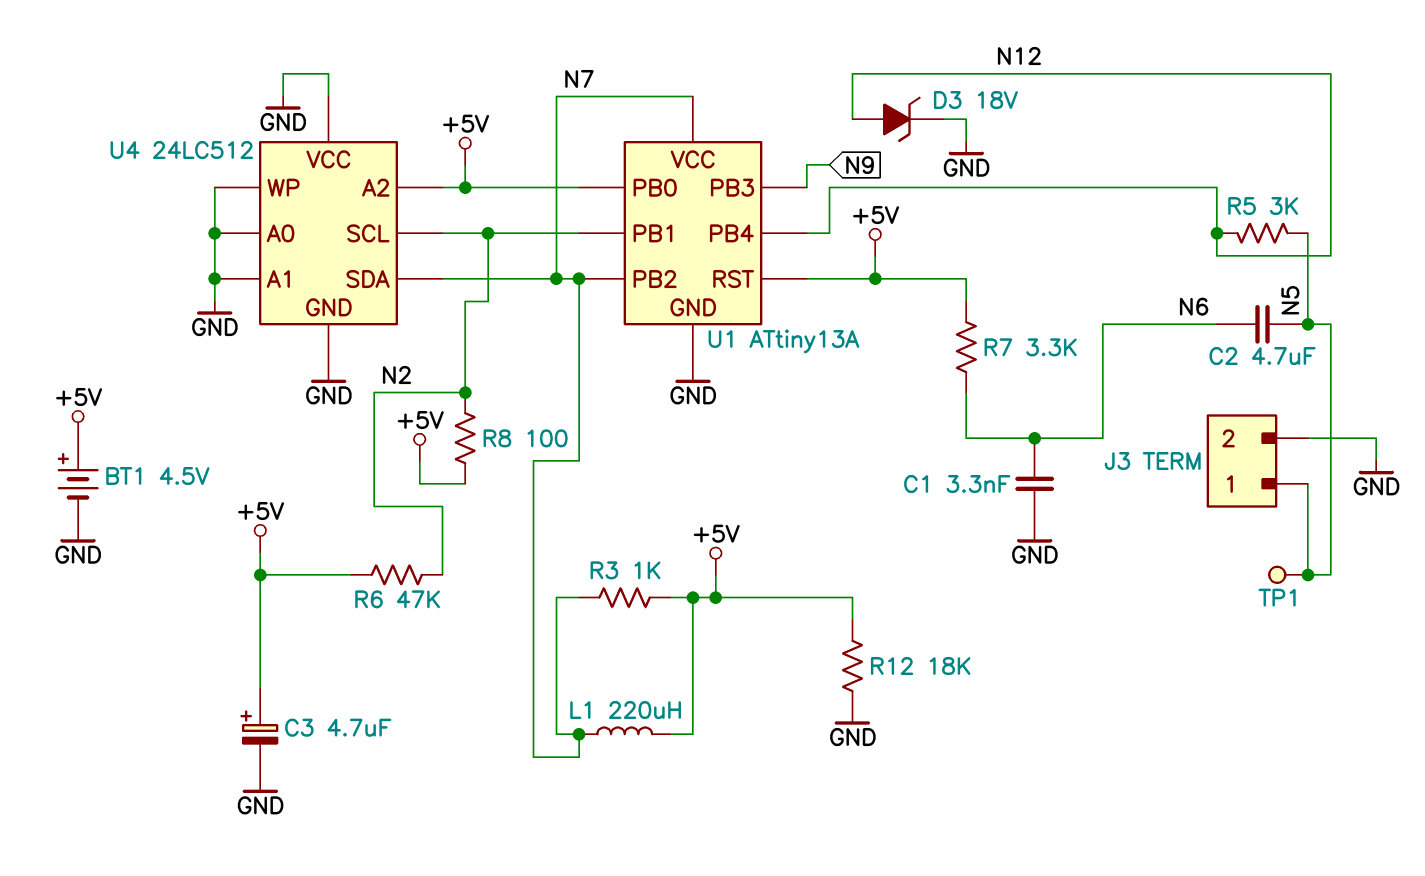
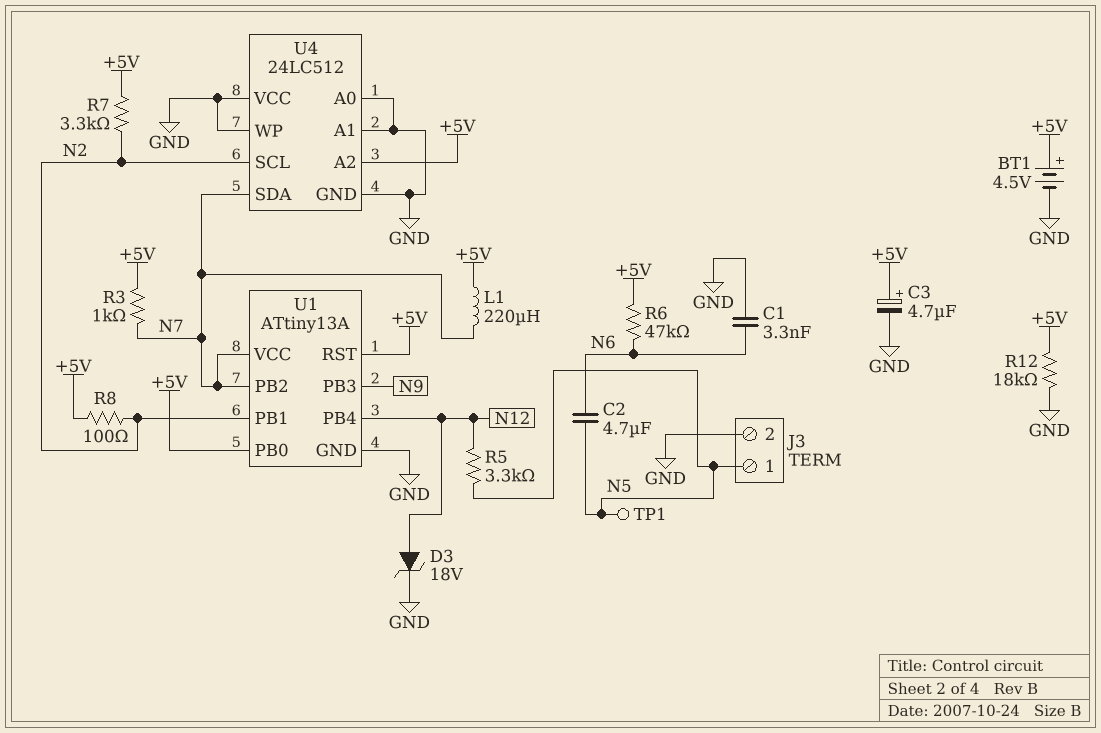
R5: 3k (N5, N12) -> 3.3k (N5, N12)
R6: 47k (+5V, N2) -> 47k (+5V, N6)
R7: 3.3k (+5V, N6) -> 3.3k (+5V, N2)

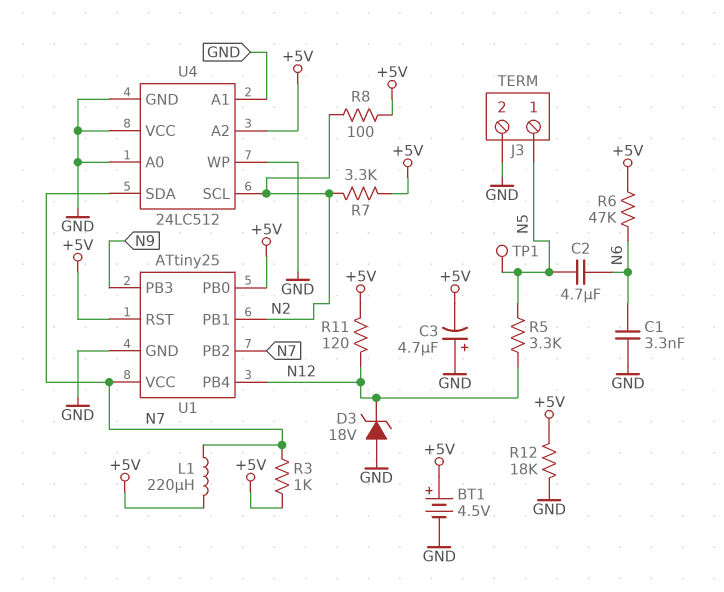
C3: 4.7uF (plus +5V, minus GND) -> 4.7uF (plus GND, minus +5V)
D3: zener 18V (A N12, K GND) -> zener 18V (A GND, K N12)
R11: none -> 120 (+5V, N12)
U1: ATtiny13A -> ATtiny25

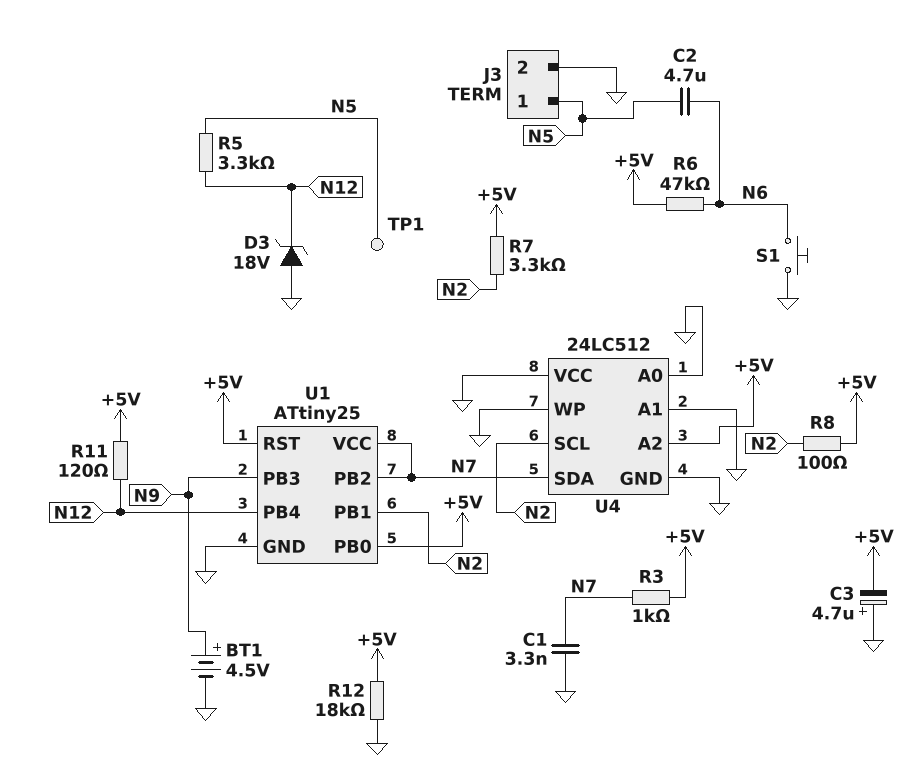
BT1: 4.5V (plus +5V, minus GND) -> 4.5V (plus N9, minus GND)
C1: 3.3nF (GND, N6) -> 3.3nF (GND, N7)
L1: 220uH (+5V, N7) -> none
S1: none -> button (GND, N6)

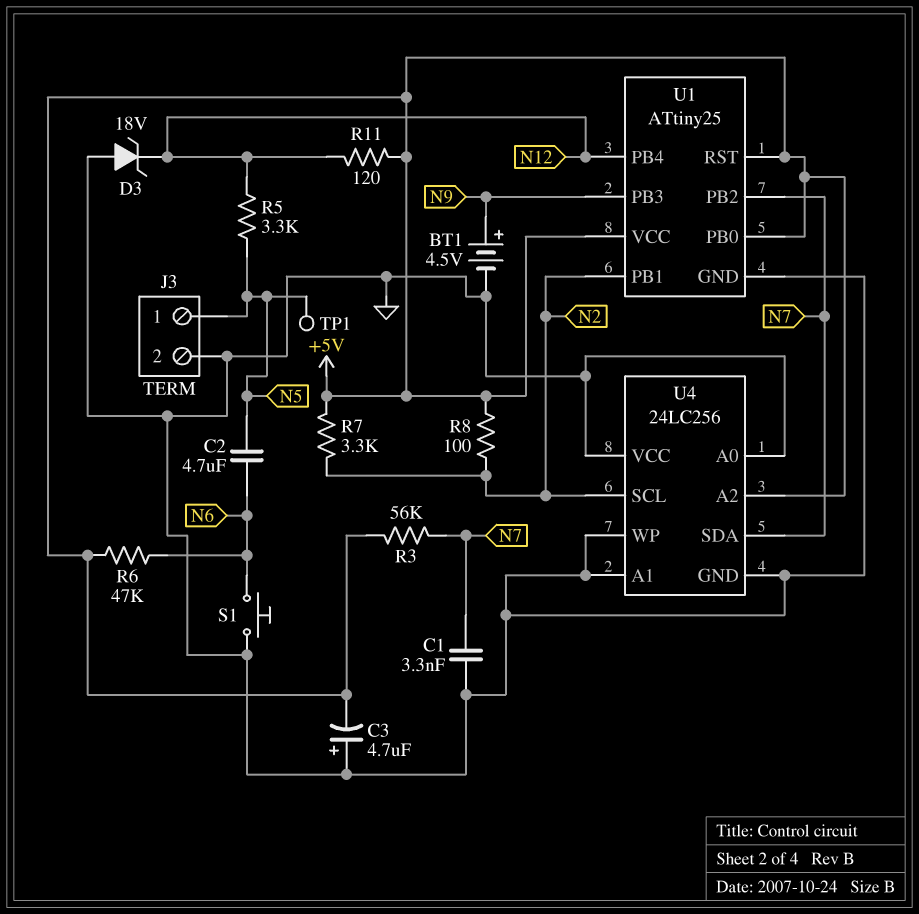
R3: 1k (+5V, N7) -> 56k (+5V, N7)
R12: 18k (+5V, GND) -> none
U1 pin VCC: N7 -> +5V
U4: 24LC512 -> 24LC256

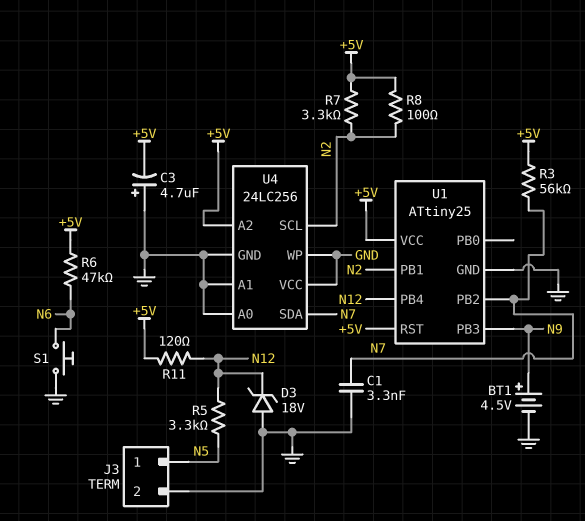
C2: 4.7uF (N5, N6) -> none
TP1: test point (N5) -> none
U1 pin PB0: +5V -> none

